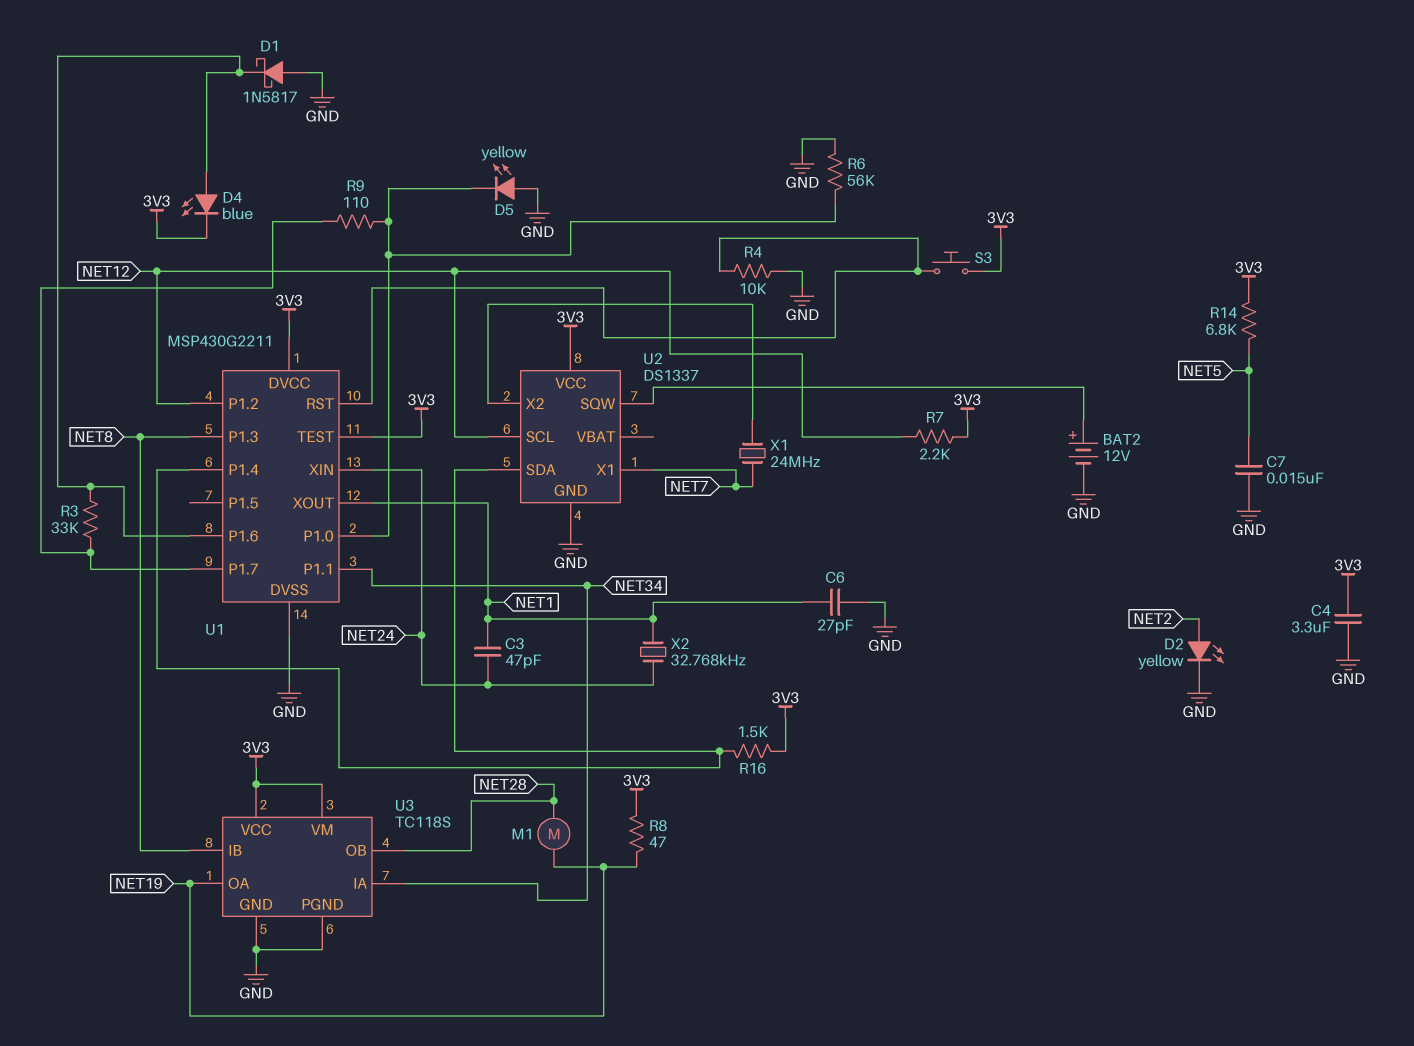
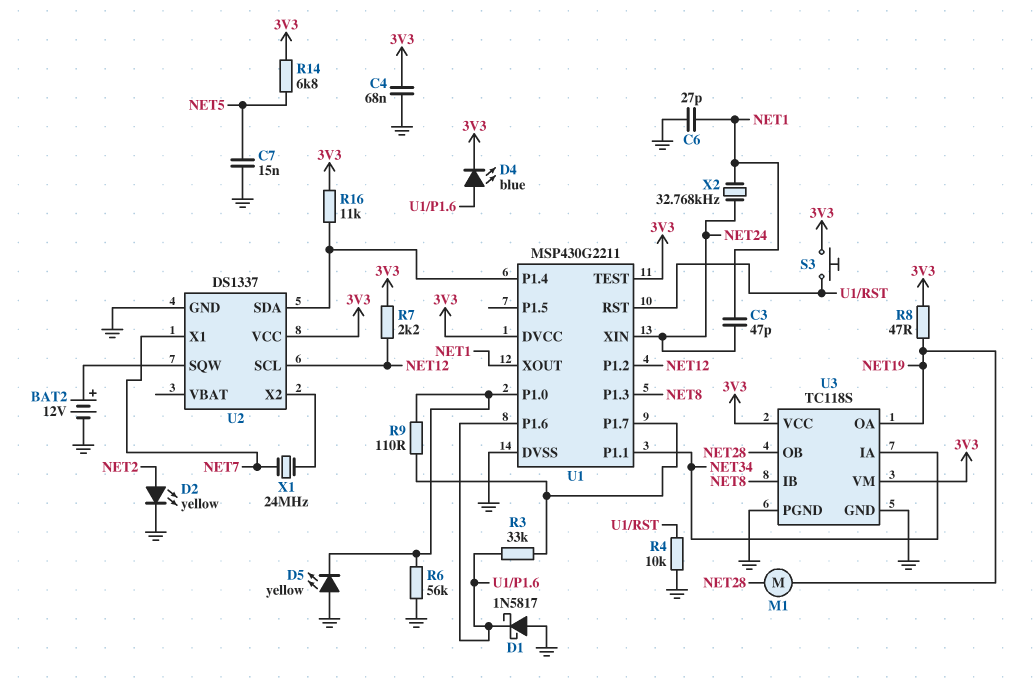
C4: 3.3uF (3V3, GND) -> 68nF (3V3, GND)
R16: 1.5k (3V3, U1/P1.4) -> 11k (3V3, U1/P1.4)

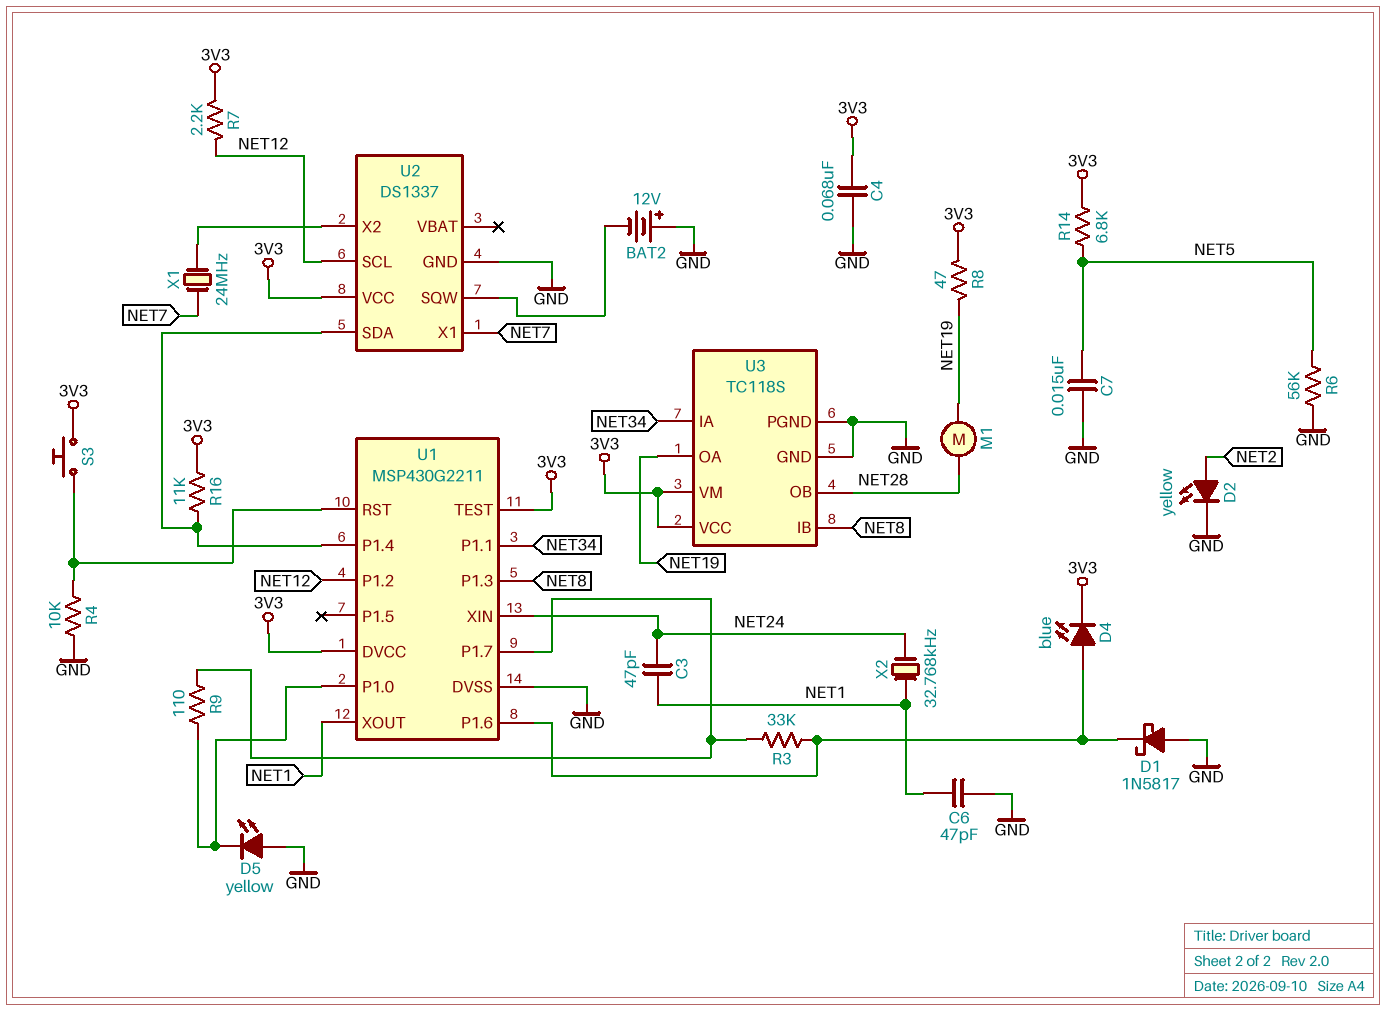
BAT2: 12V (plus U2/SQW, minus GND) -> 12V (plus GND, minus U2/SQW)
C6: 27pF (GND, NET1) -> 47pF (GND, NET1)
R6: 56k (GND, U1/P1.0) -> 56k (GND, NET5)

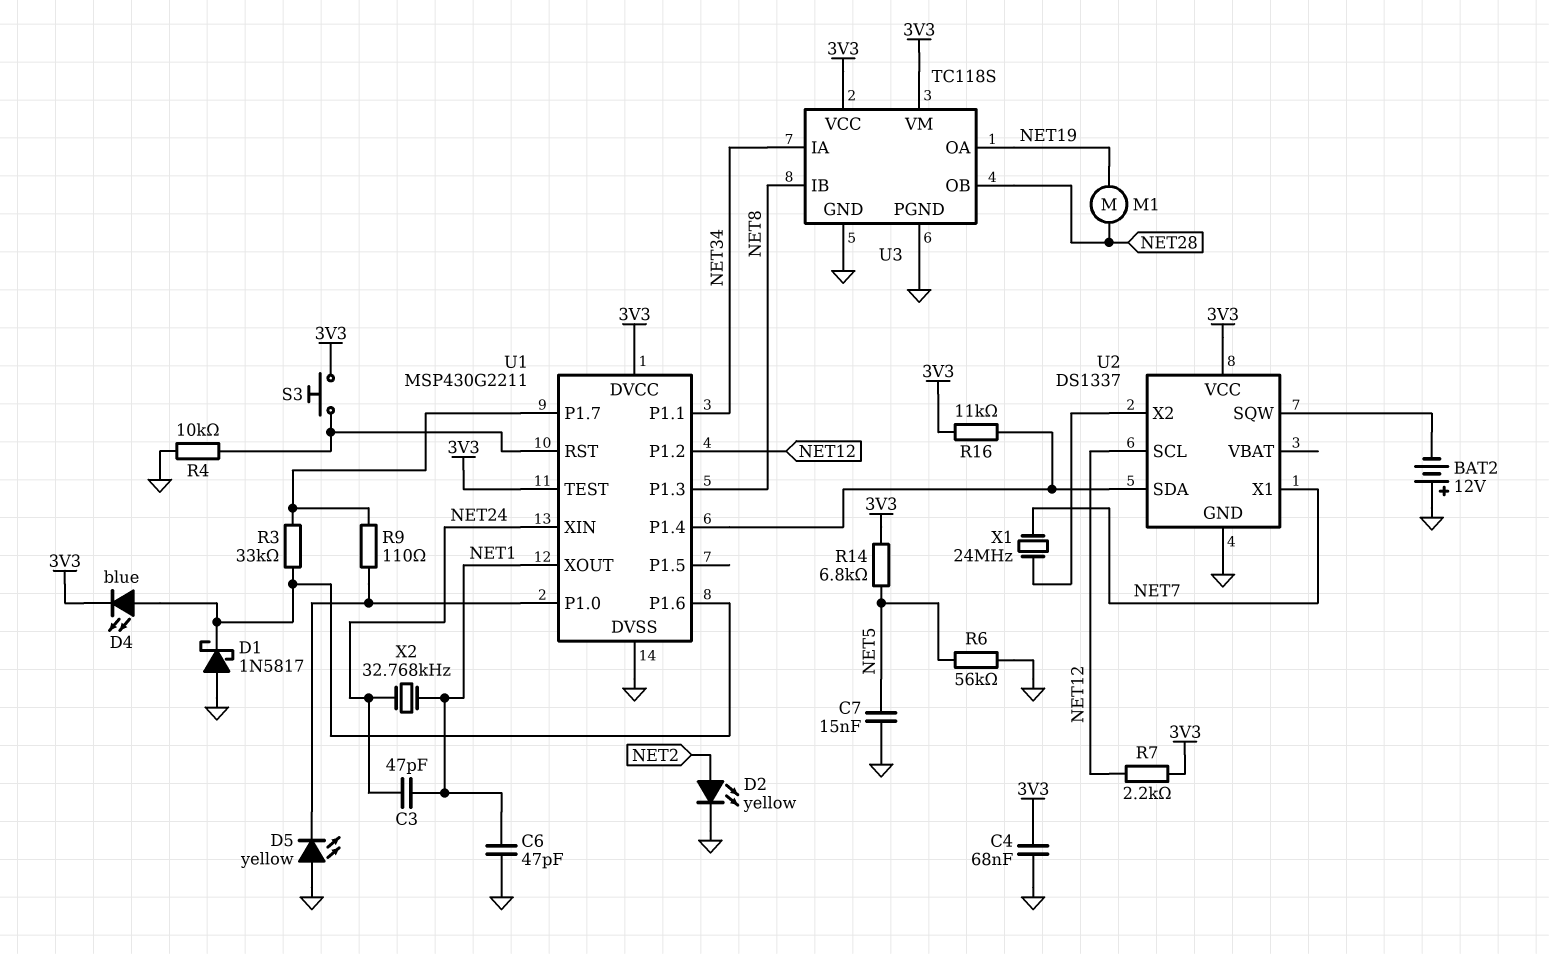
R8: 47 (3V3, NET19) -> none

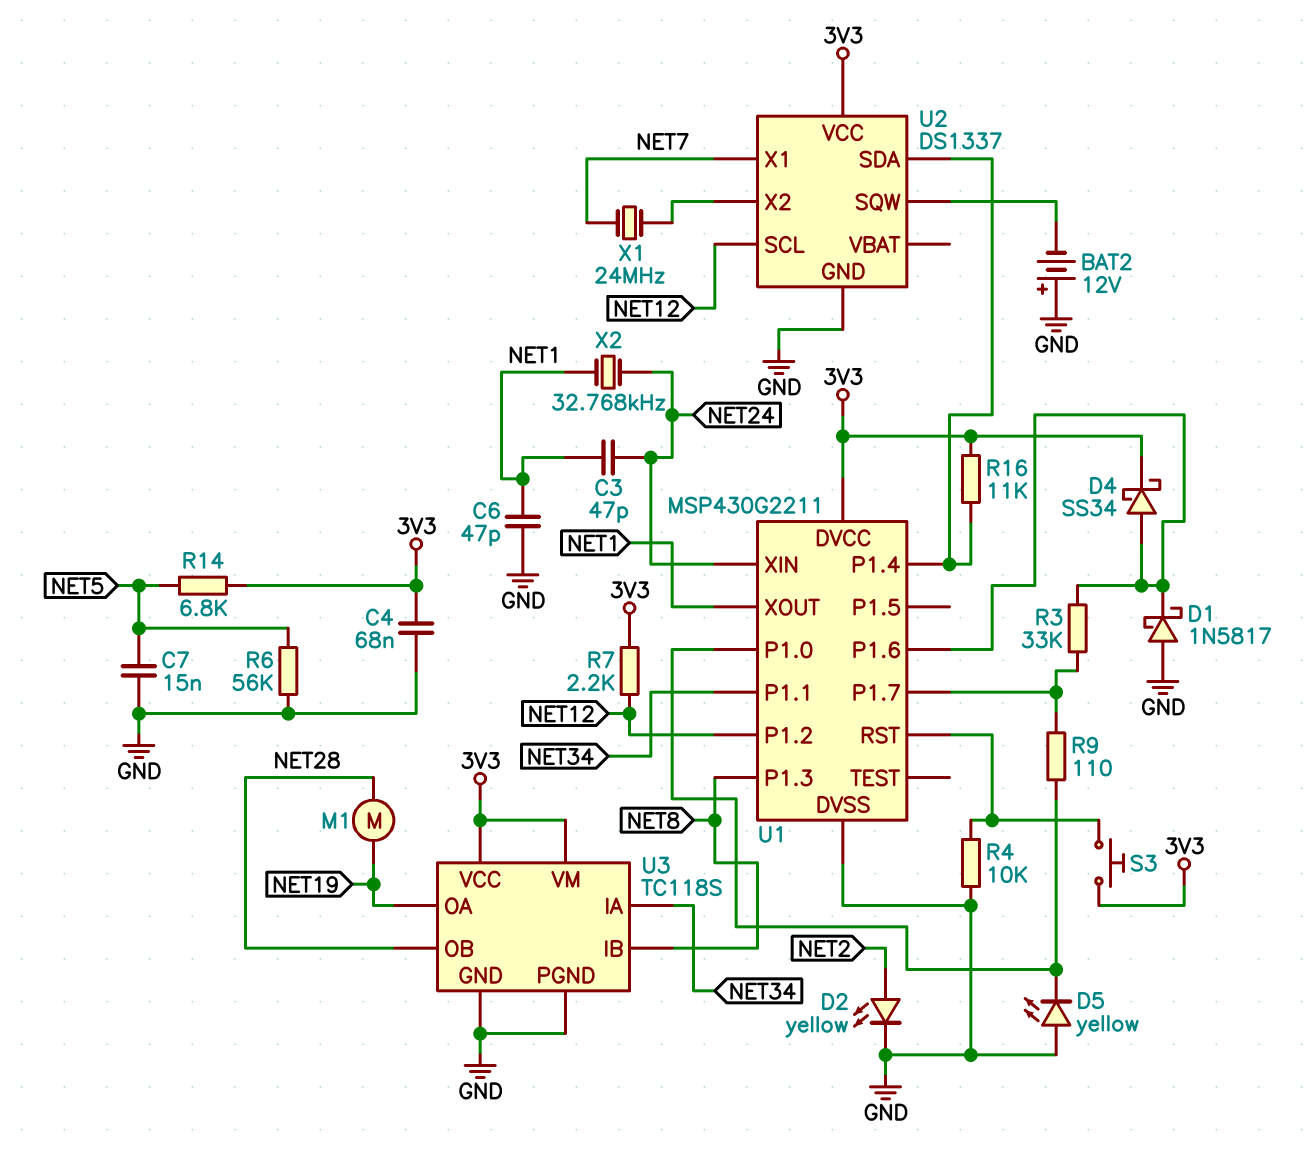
D4: LED blue (A U1/P1.6, K 3V3) -> schottky SS34 (A U1/P1.6, K 3V3)
U1 pin TEST: 3V3 -> none

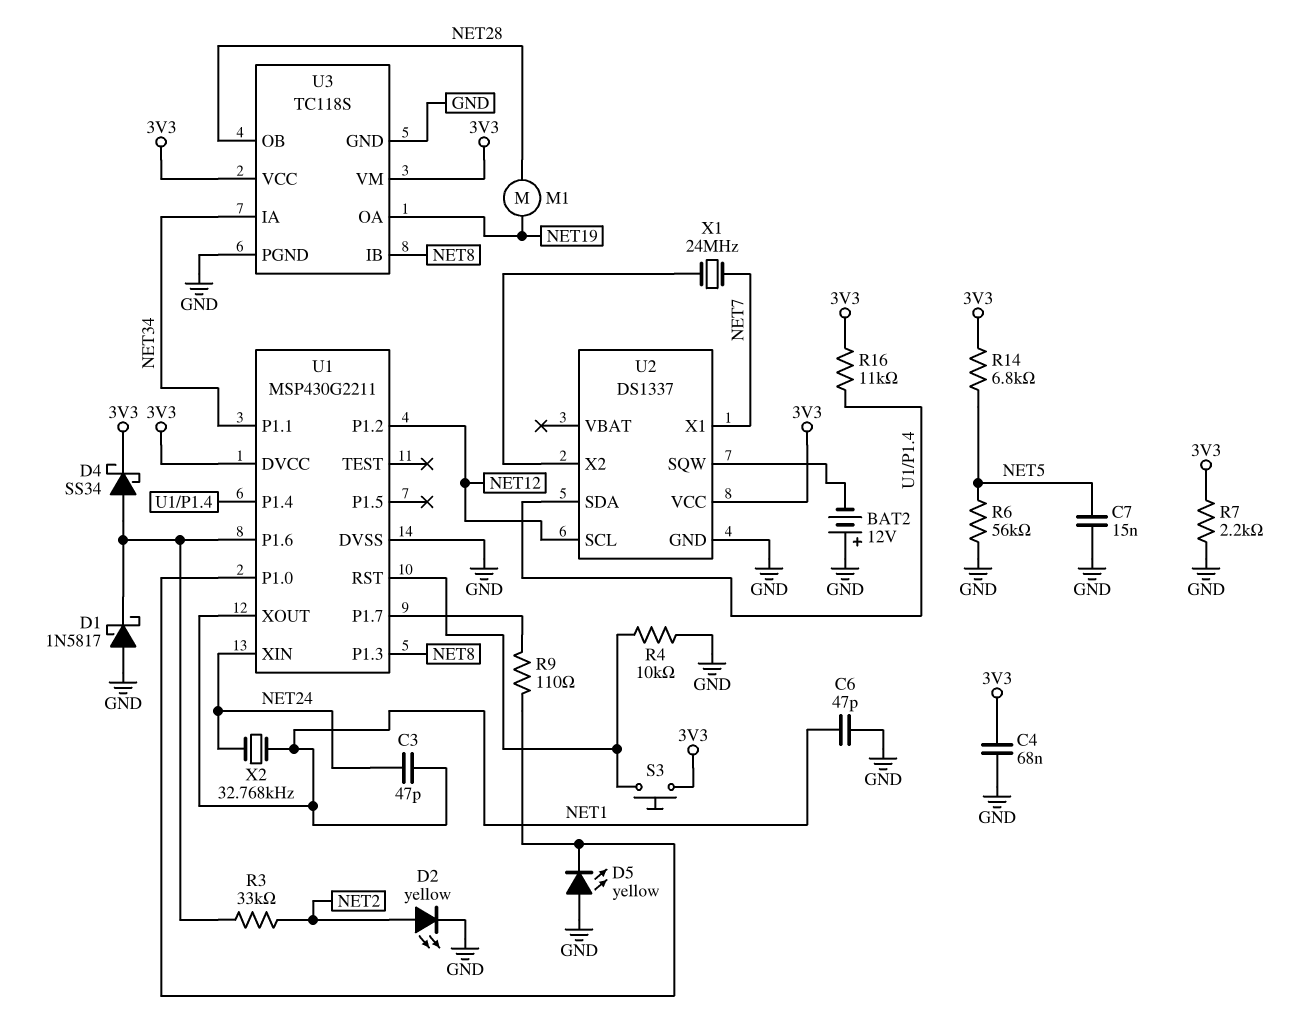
R3: 33k (U1/P1.6, U1/P1.7) -> 33k (NET2, U1/P1.6)
R7: 2.2k (3V3, NET12) -> 2.2k (3V3, GND)

